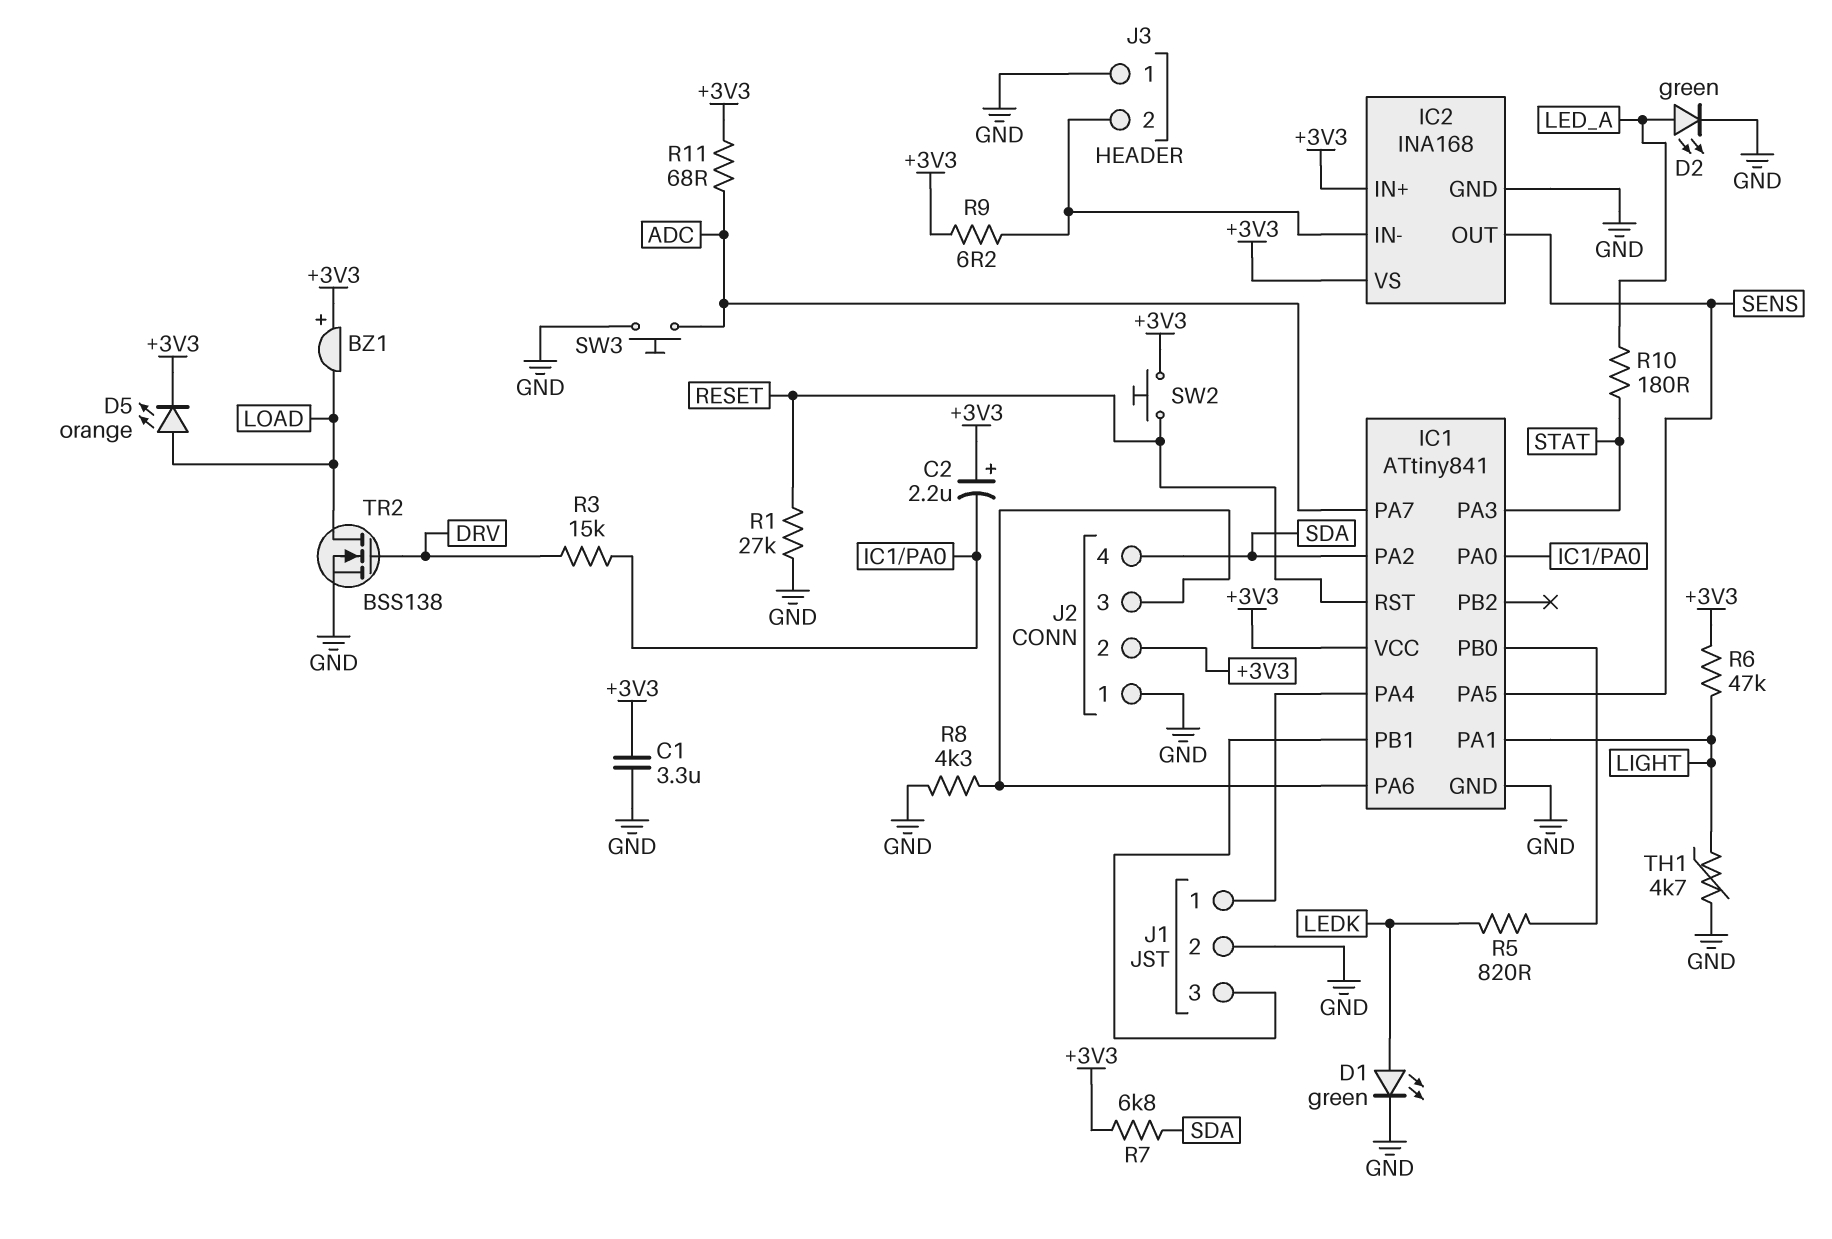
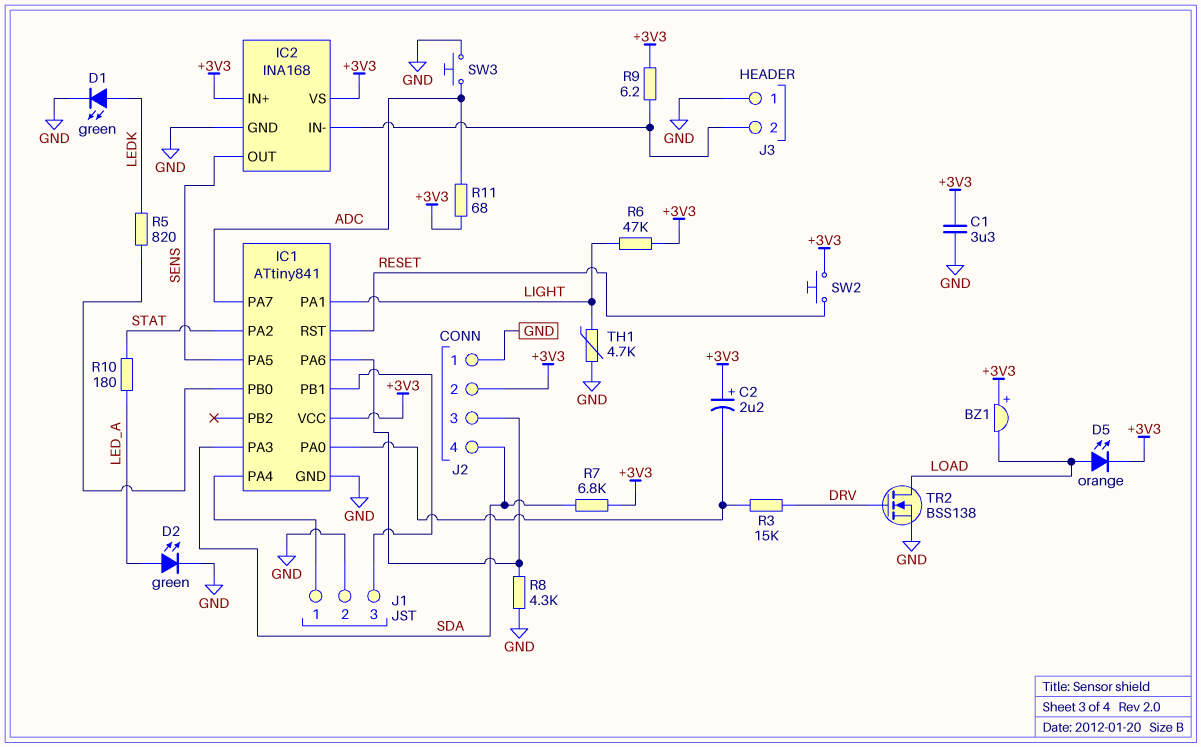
IC1 pin PA2: SDA -> STAT
IC1 pin PA3: STAT -> SDA
R1: 27k (GND, RESET) -> none

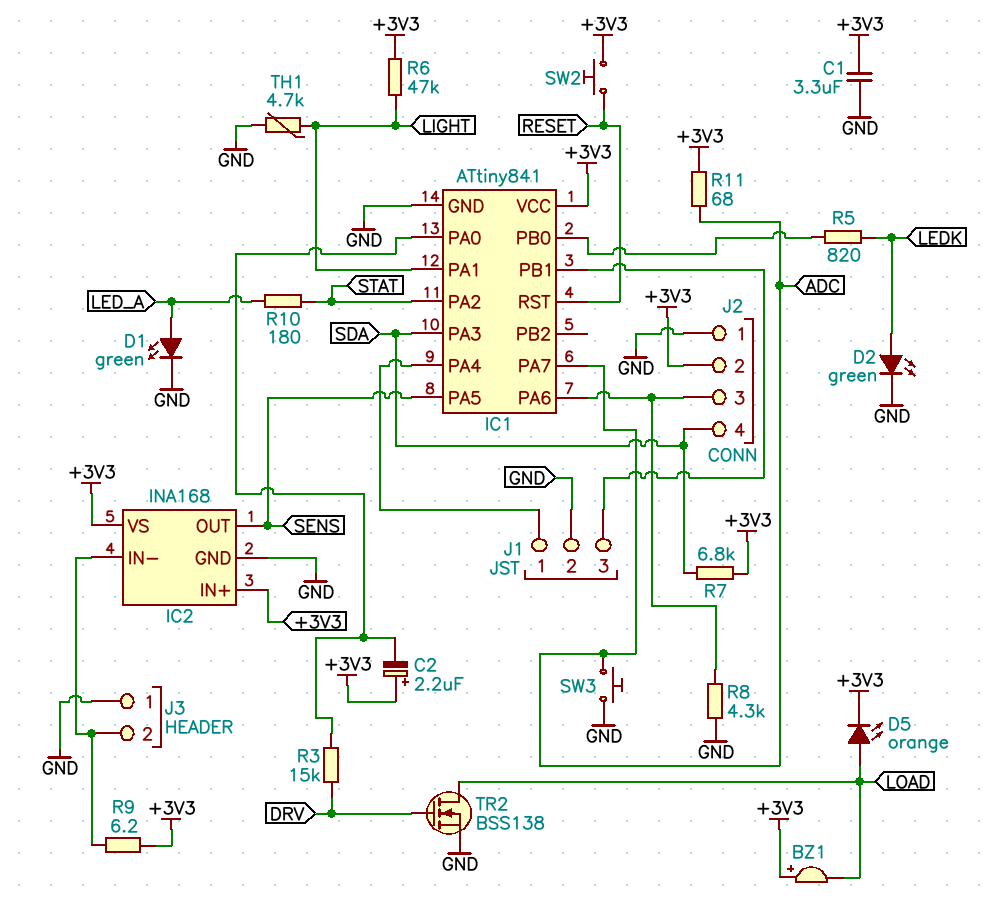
D1: LED green (A LEDK, K GND) -> LED green (A LED_A, K GND)
D2: LED green (A LED_A, K GND) -> LED green (A LEDK, K GND)

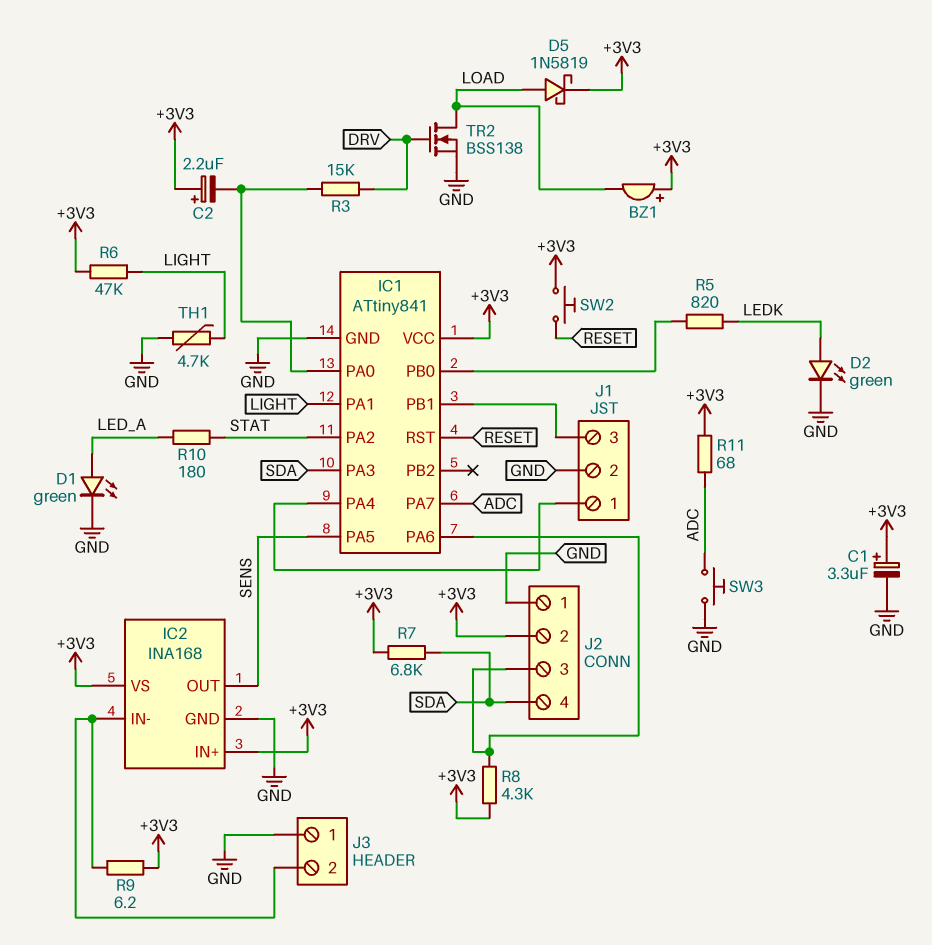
C1: 3.3uF (+3V3, GND) -> 3.3uF (plus +3V3, minus GND)
D5: LED orange (A LOAD, K +3V3) -> schottky 1N5819 (A LOAD, K +3V3)
R8: 4.3k (GND, IC1/PA6) -> 4.3k (+3V3, IC1/PA6)

